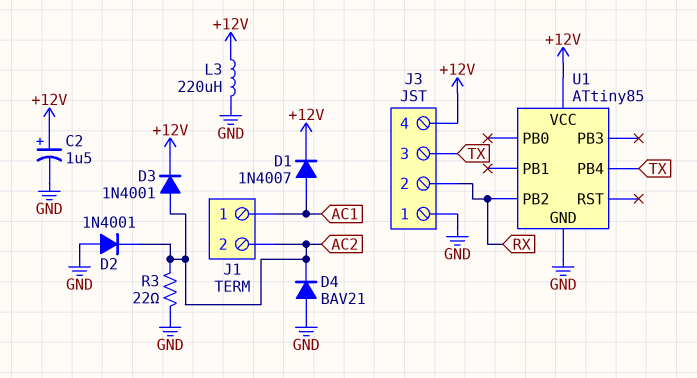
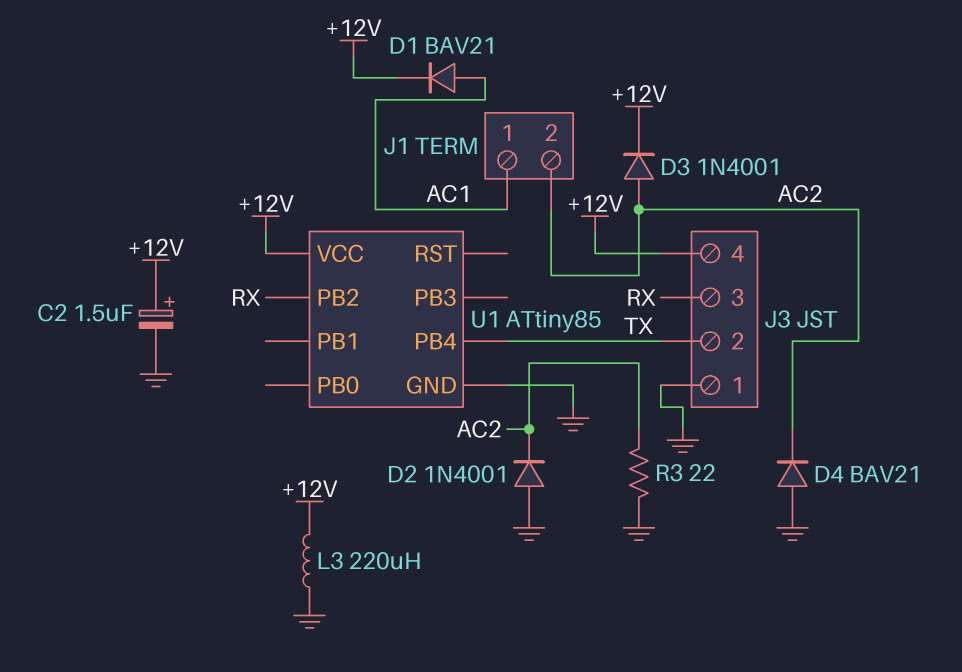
D1: diode 1N4007 (A AC1, K +12V) -> diode BAV21 (A AC1, K +12V)
J3 pin 2: RX -> TX
J3 pin 3: TX -> RX

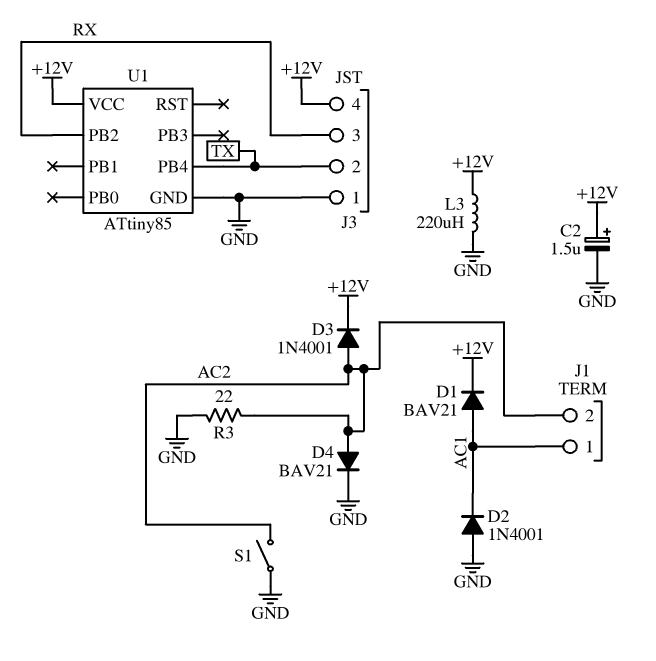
D2: diode 1N4001 (A GND, K AC2) -> diode 1N4001 (A GND, K AC1)
D4: diode BAV21 (A GND, K AC2) -> diode BAV21 (A AC2, K GND)
S1: none -> switch (AC2, GND)

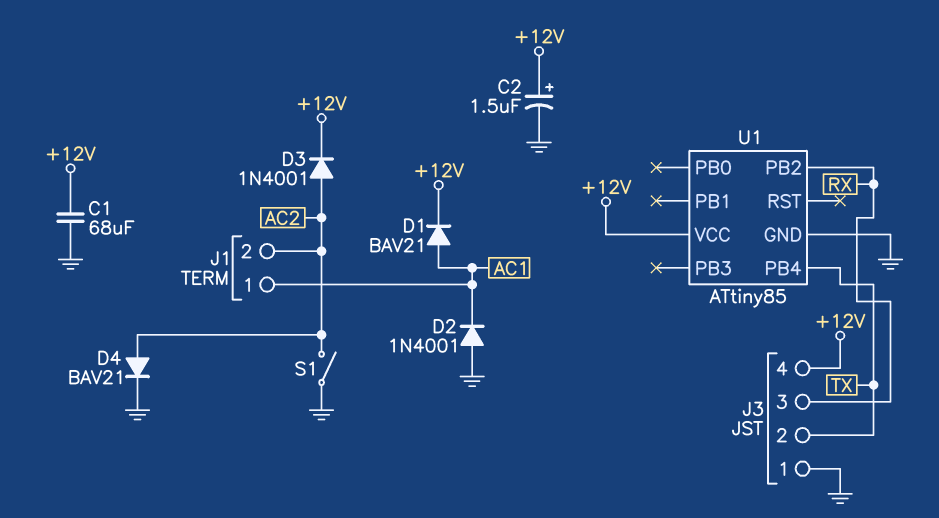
C1: none -> 68uF (+12V, GND)
L3: 220uH (+12V, GND) -> none
R3: 22 (AC2, GND) -> none

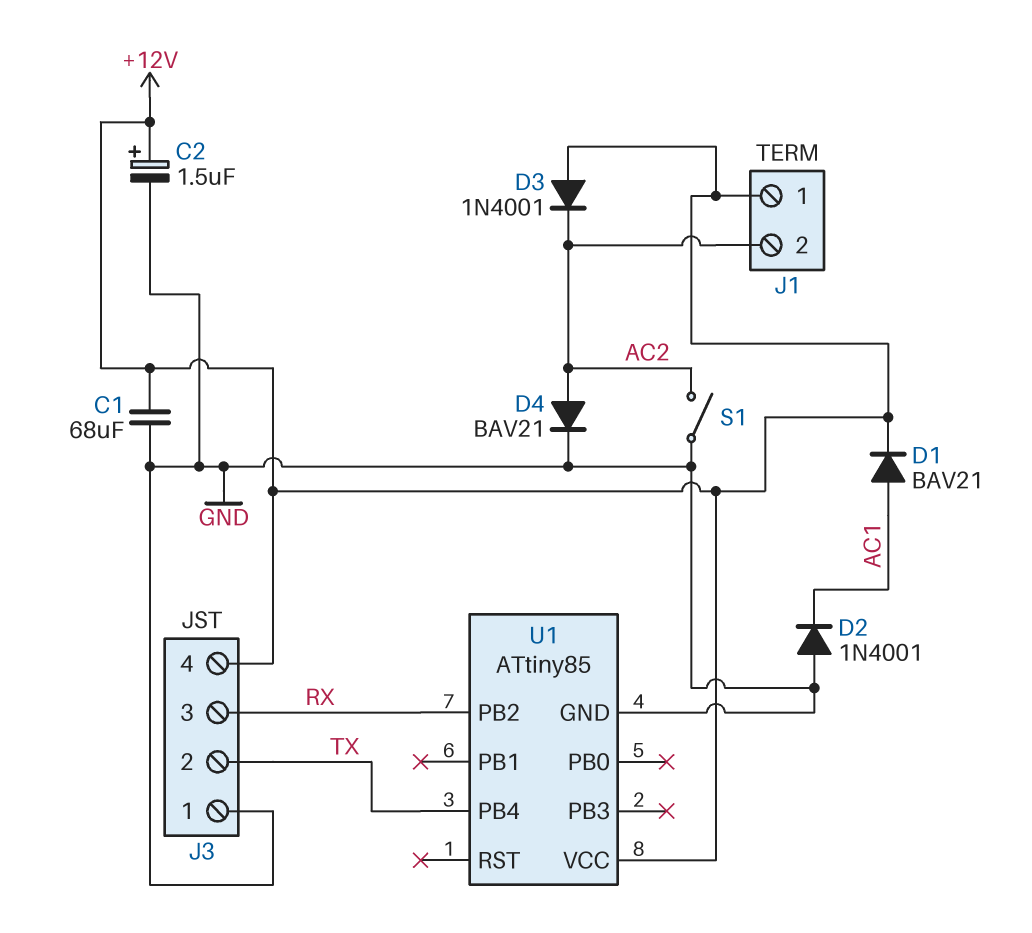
D3: diode 1N4001 (A AC2, K +12V) -> diode 1N4001 (A +12V, K AC2)
J1 pin 1: AC1 -> +12V

